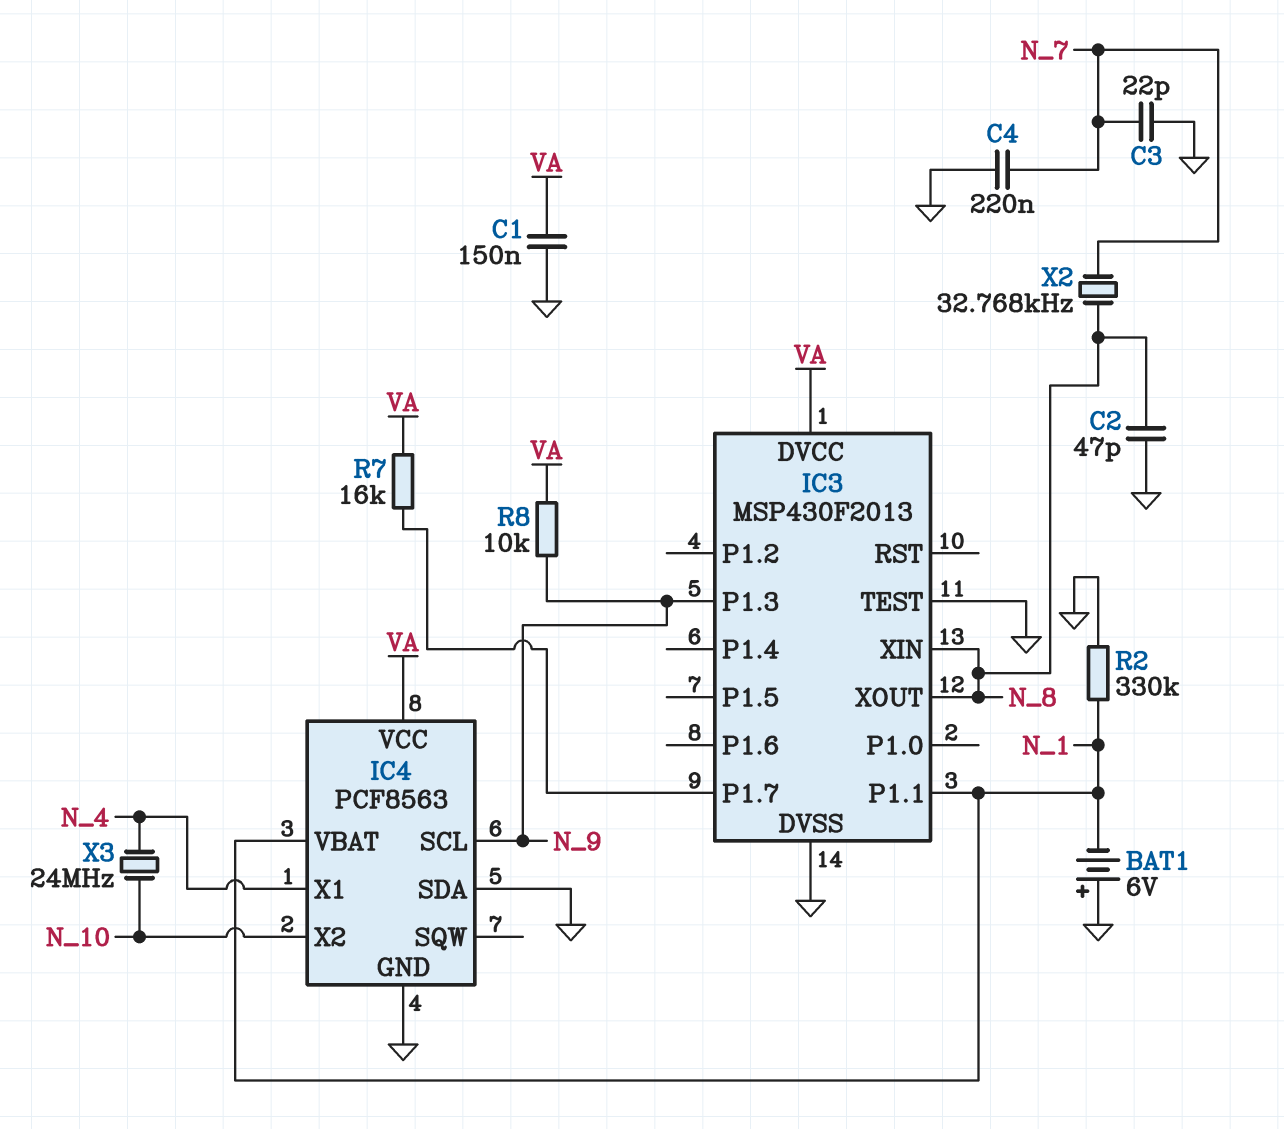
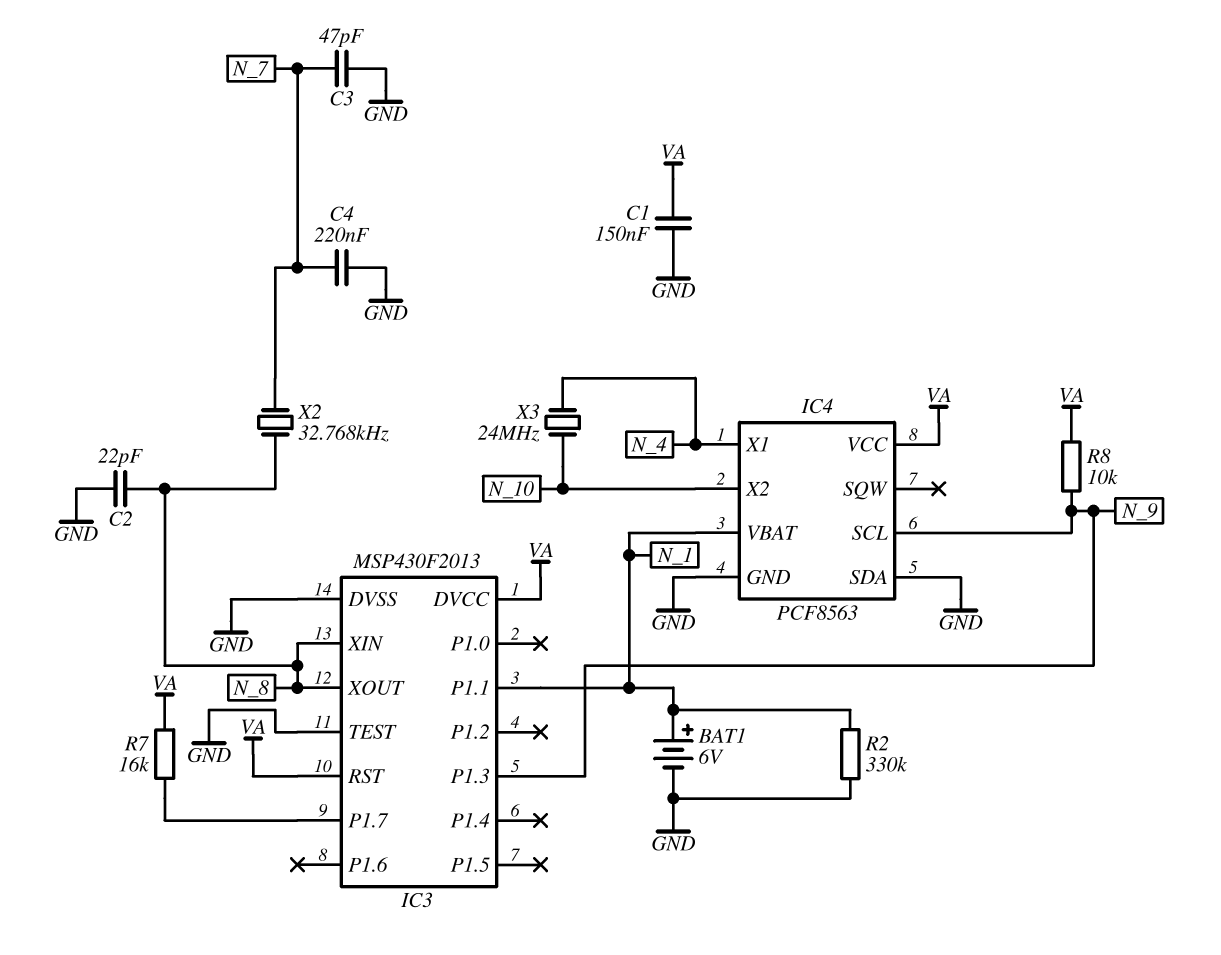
BAT1: 6V (plus GND, minus N_1) -> 6V (plus N_1, minus GND)
C2: 47pF (GND, N_8) -> 22pF (GND, N_8)
C3: 22pF (GND, N_7) -> 47pF (GND, N_7)
IC3 pin RST: none -> VA

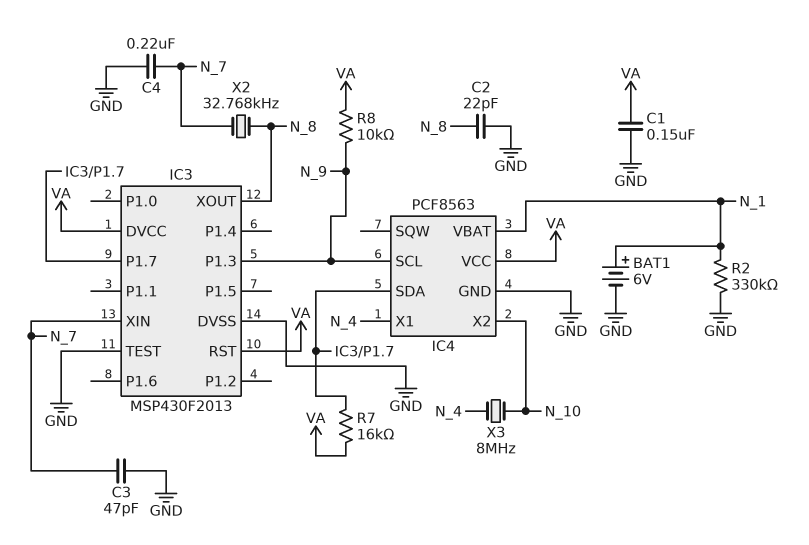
IC3 pin P1.1: N_1 -> none
IC3 pin XIN: N_8 -> N_7
IC4 pin SDA: GND -> IC3/P1.7
X3: 24MHz (N_4, N_10) -> 8MHz (N_4, N_10)

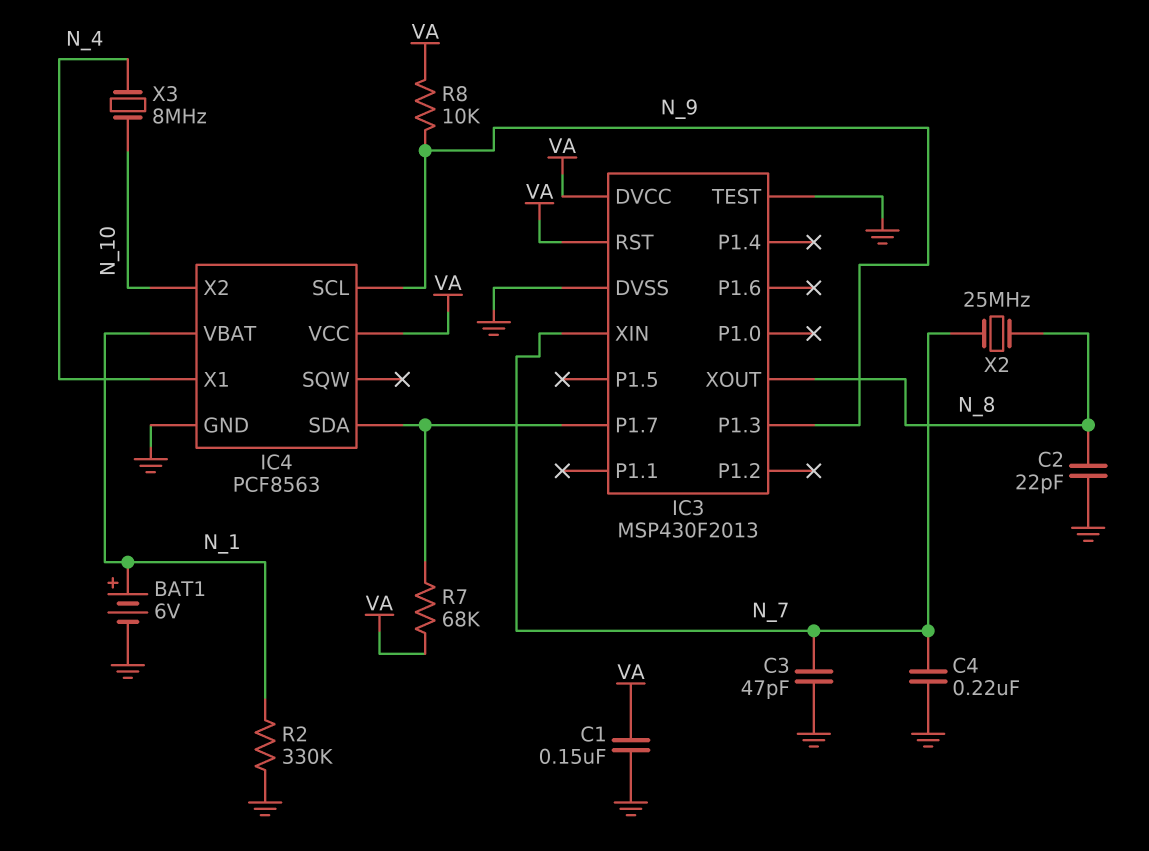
R7: 16k (IC3/P1.7, VA) -> 68k (IC3/P1.7, VA)
X2: 32.768kHz (N_7, N_8) -> 25MHz (N_7, N_8)

